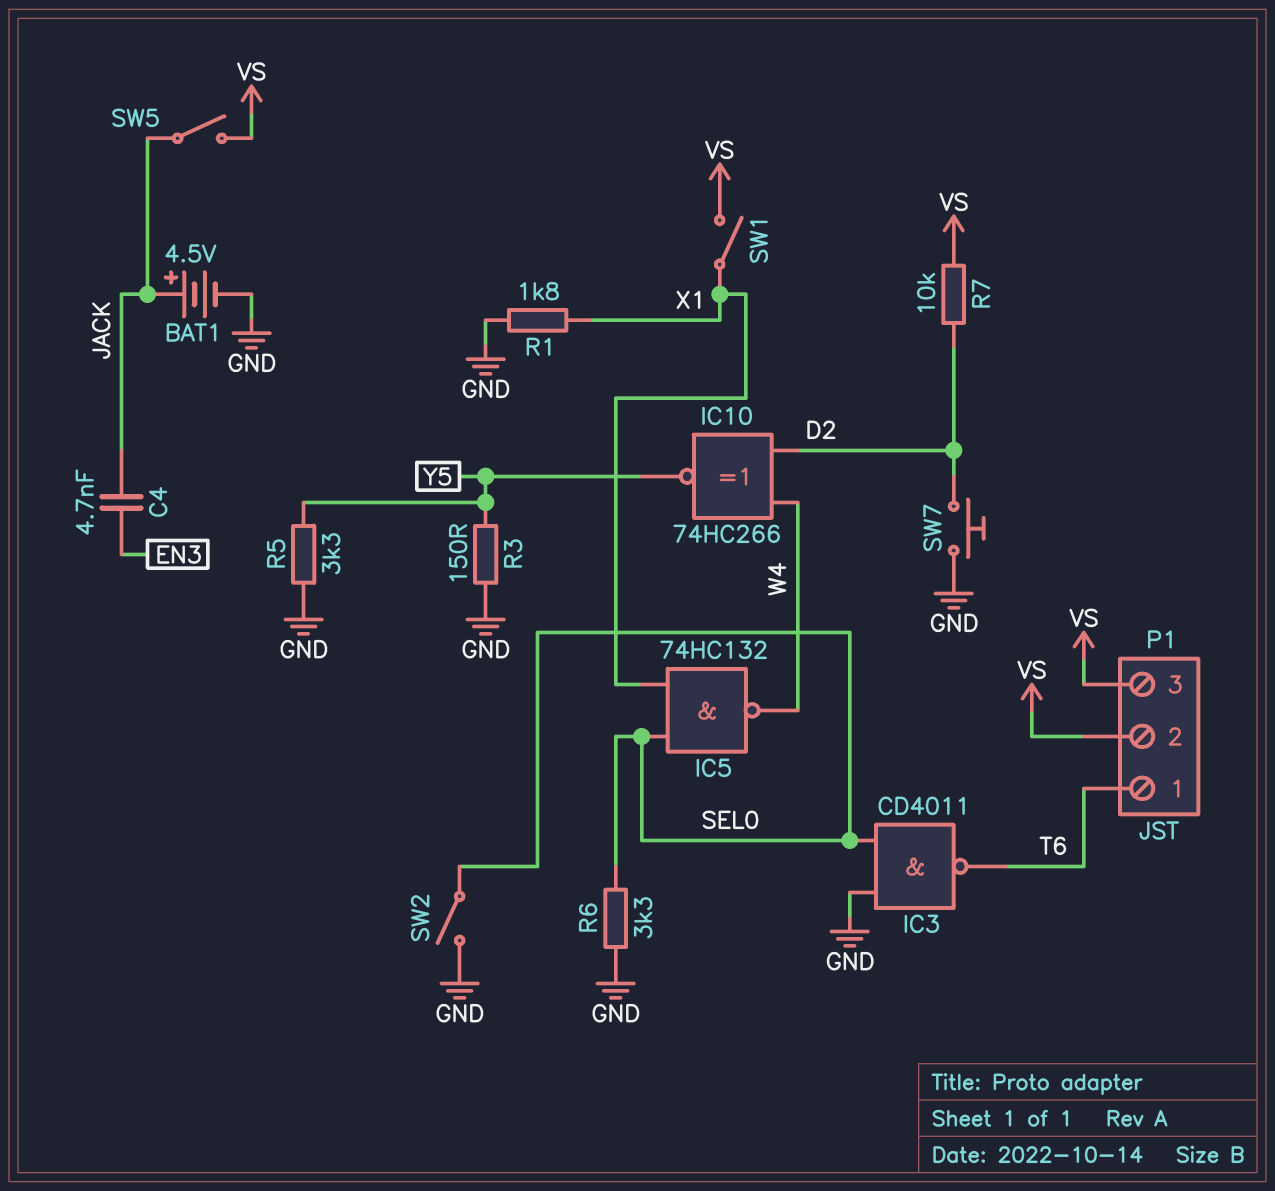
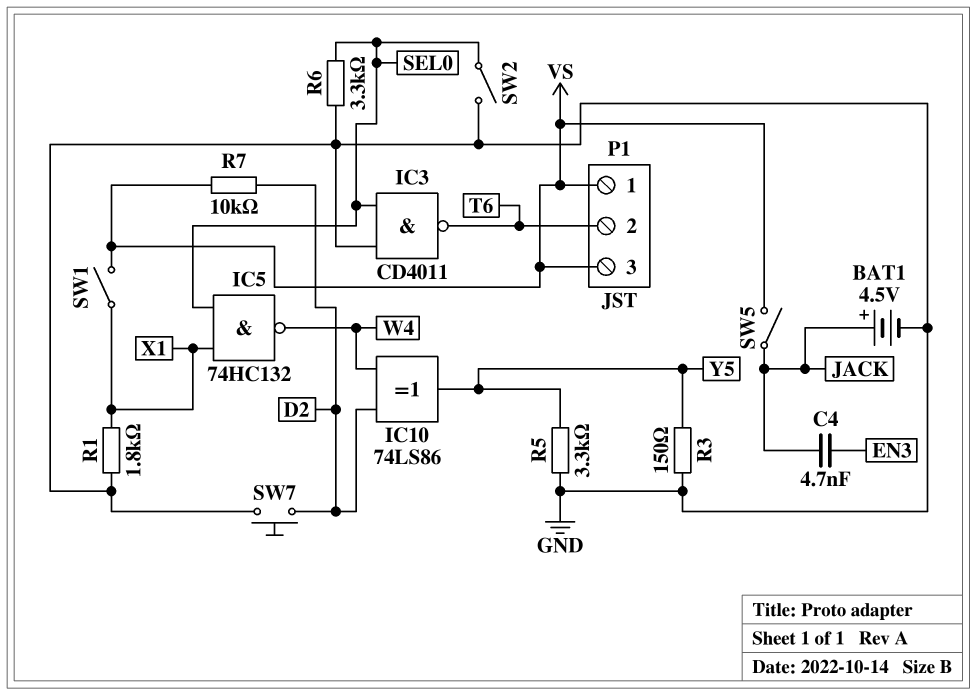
IC10: XNOR 74HC266 (in D2, in W4, out Y5) -> XOR 74LS86 (in D2, in W4, out Y5)
P1 pin 1: T6 -> VS
P1 pin 2: VS -> T6

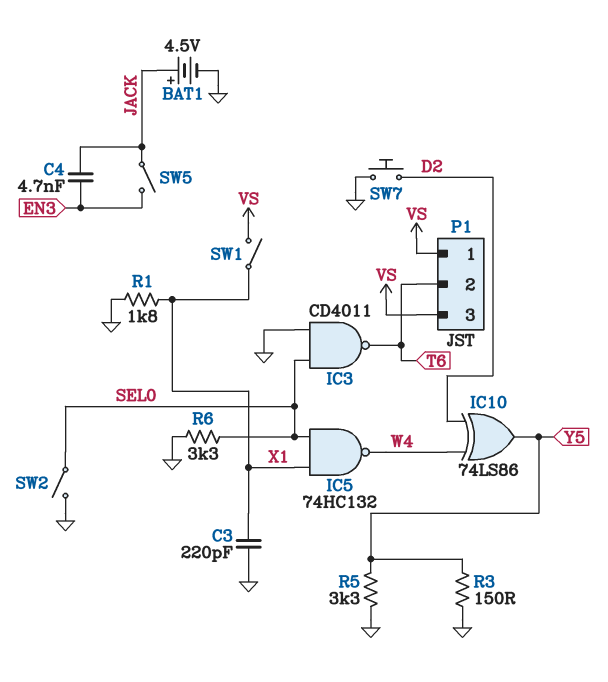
C3: none -> 220pF (GND, X1)
R7: 10k (D2, VS) -> none
SW5: switch (JACK, VS) -> switch (EN3, JACK)

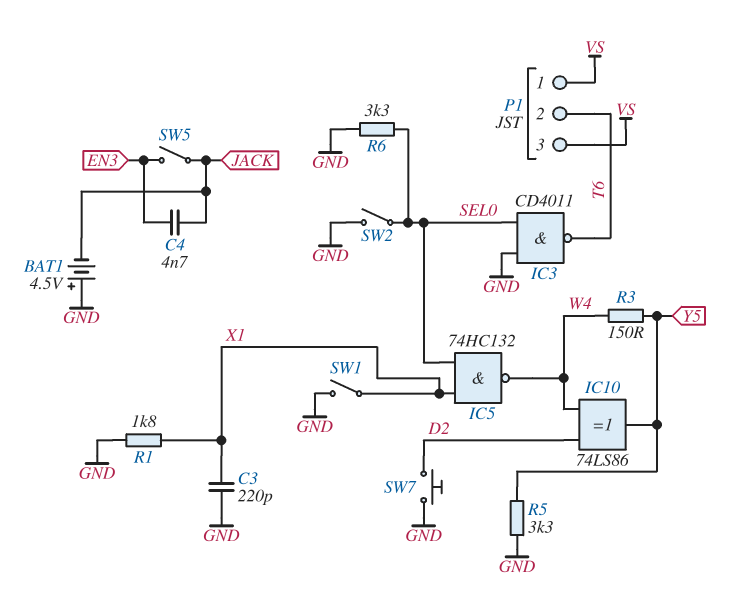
BAT1: 4.5V (plus JACK, minus GND) -> 4.5V (plus GND, minus JACK)
R3: 150 (GND, Y5) -> 150 (W4, Y5)
SW1: switch (VS, X1) -> switch (GND, X1)

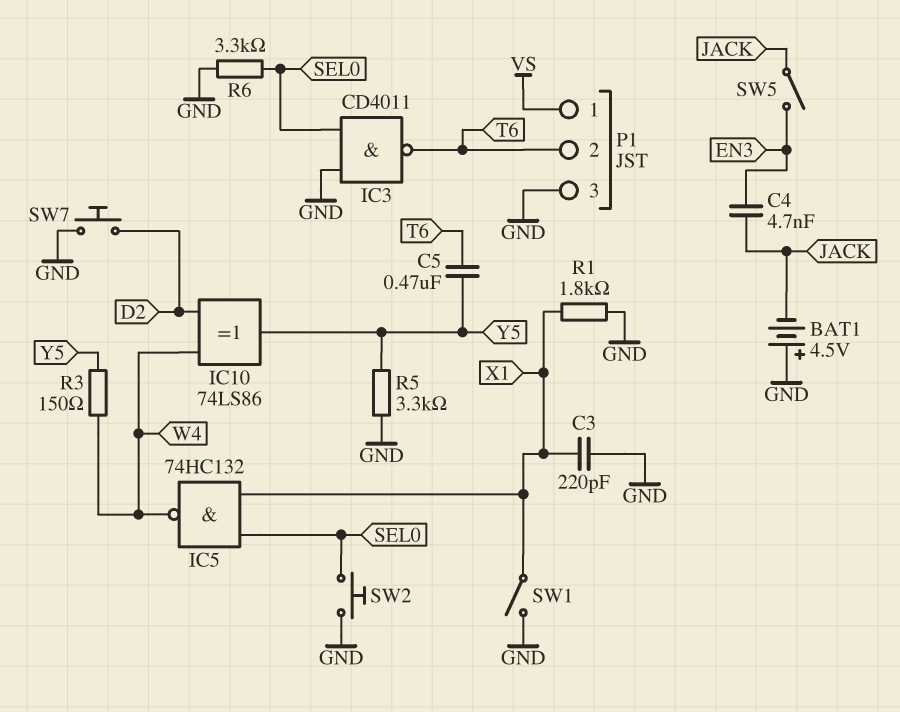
C5: none -> 470nF (T6, Y5)
P1 pin 3: VS -> GND
SW2: switch (GND, SEL0) -> button (GND, SEL0)

